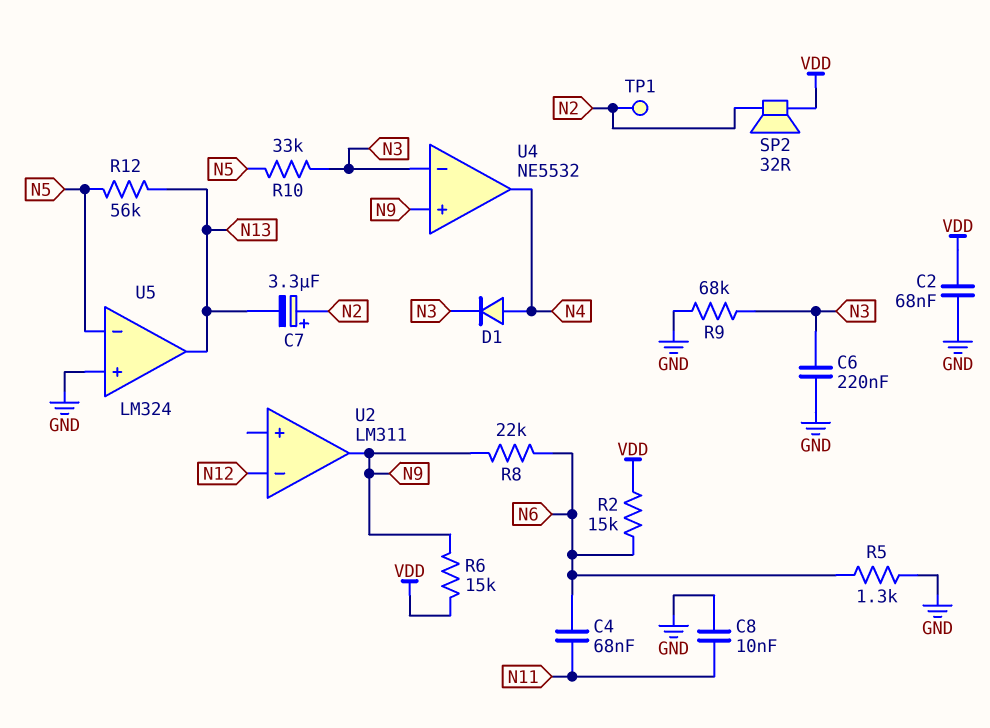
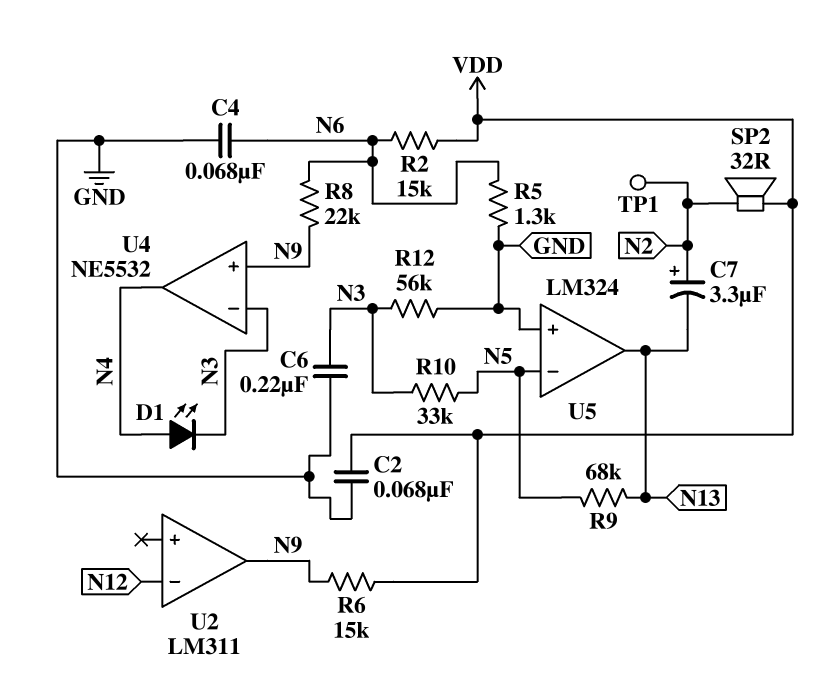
C4: 68nF (N6, N11) -> 68nF (GND, N6)
C8: 10nF (GND, N11) -> none
D1: diode (A N4, K N3) -> LED (A N4, K N3)
R9: 68k (GND, N3) -> 68k (N5, N13)
R12: 56k (N5, N13) -> 56k (GND, N3)

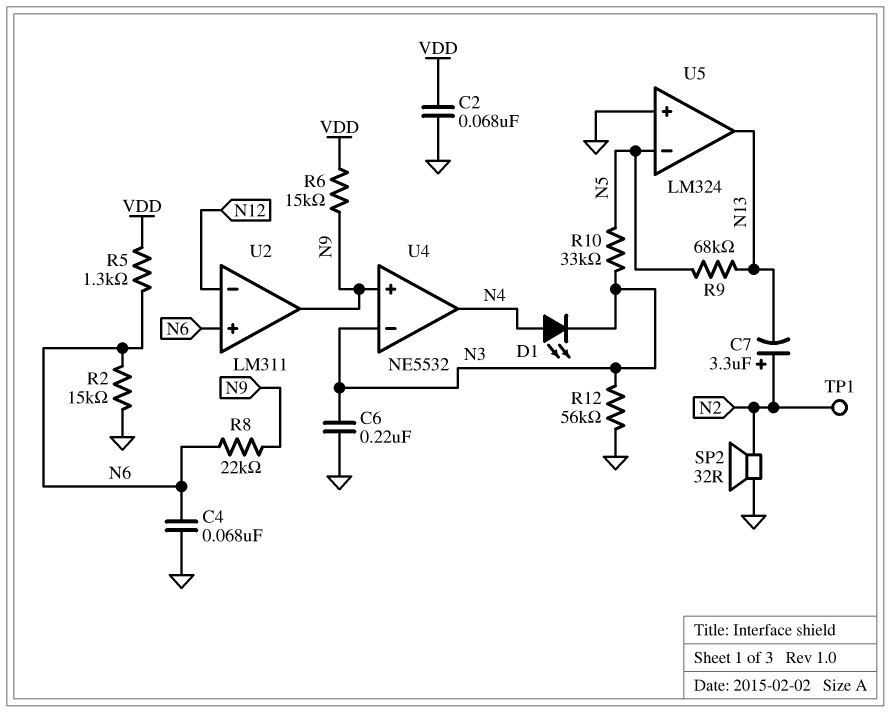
R2: 15k (N6, VDD) -> 15k (GND, N6)
R5: 1.3k (GND, N6) -> 1.3k (N6, VDD)
SP2: speaker 32R (N2, VDD) -> speaker 32R (GND, N2)
U2 pin in+: none -> N6

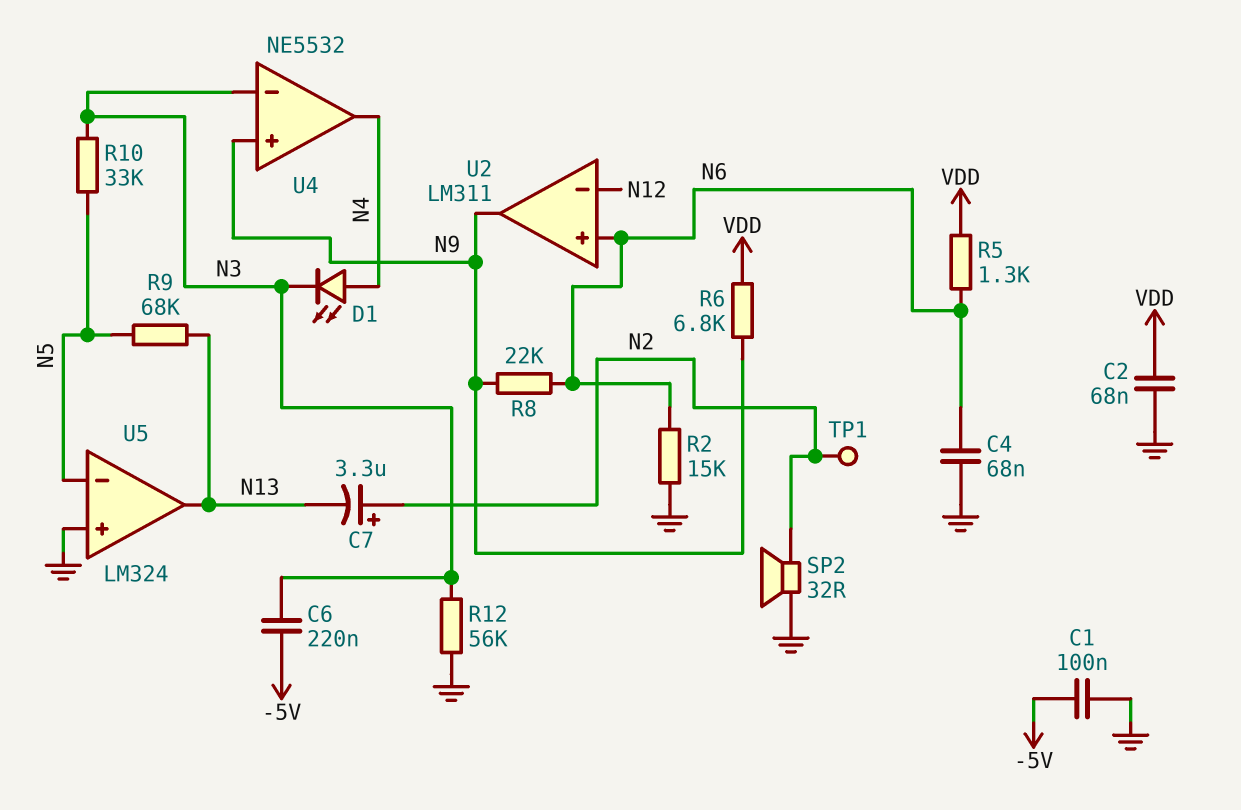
C1: none -> 100nF (-5V, GND)
C6: 220nF (GND, N3) -> 220nF (-5V, N3)
R6: 15k (N9, VDD) -> 6.8k (N9, VDD)

